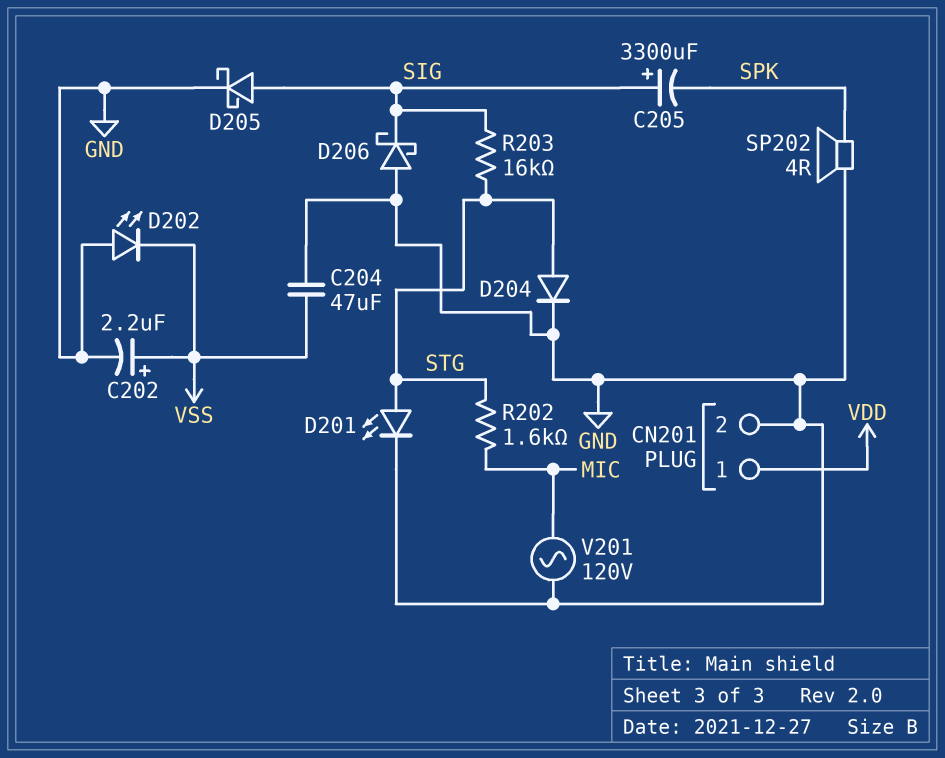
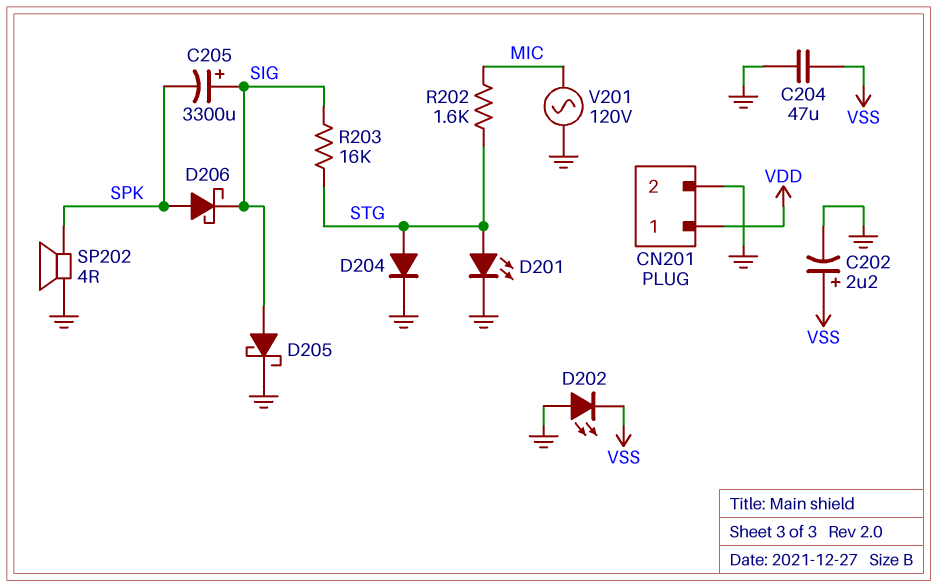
D206: schottky (A GND, K SIG) -> schottky (A SPK, K SIG)

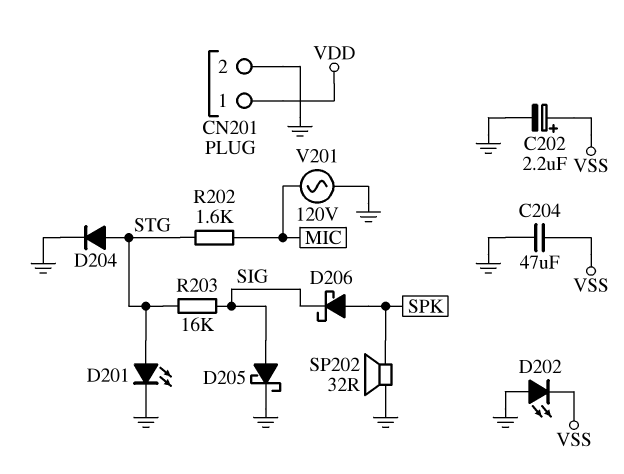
C205: 3300uF (plus SIG, minus SPK) -> none
SP202: speaker 4R (GND, SPK) -> speaker 32R (GND, SPK)

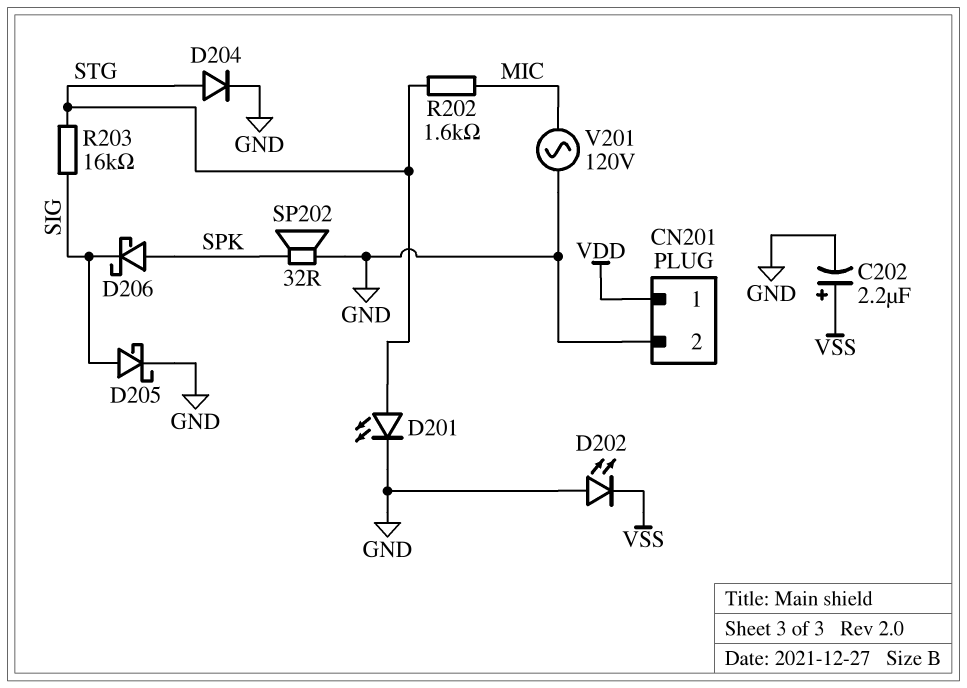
C204: 47uF (GND, VSS) -> none

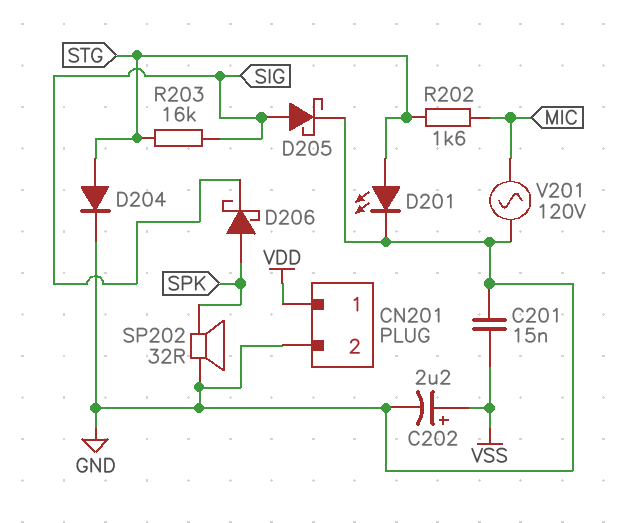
C201: none -> 15nF (GND, VSS)
D202: LED (A GND, K VSS) -> none

